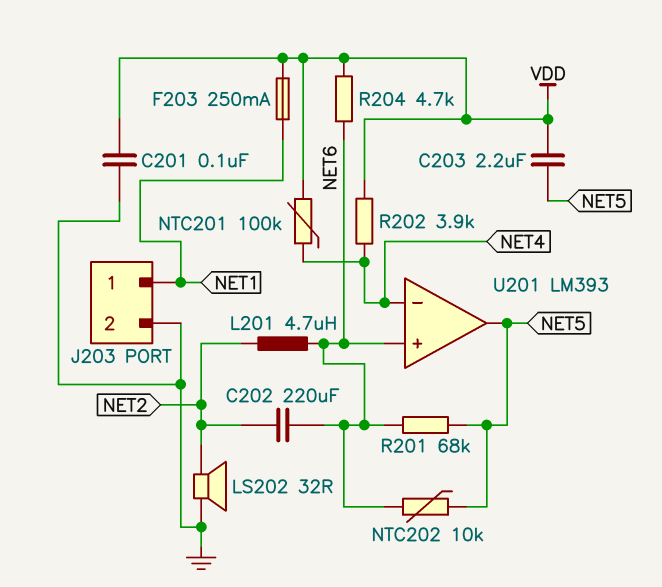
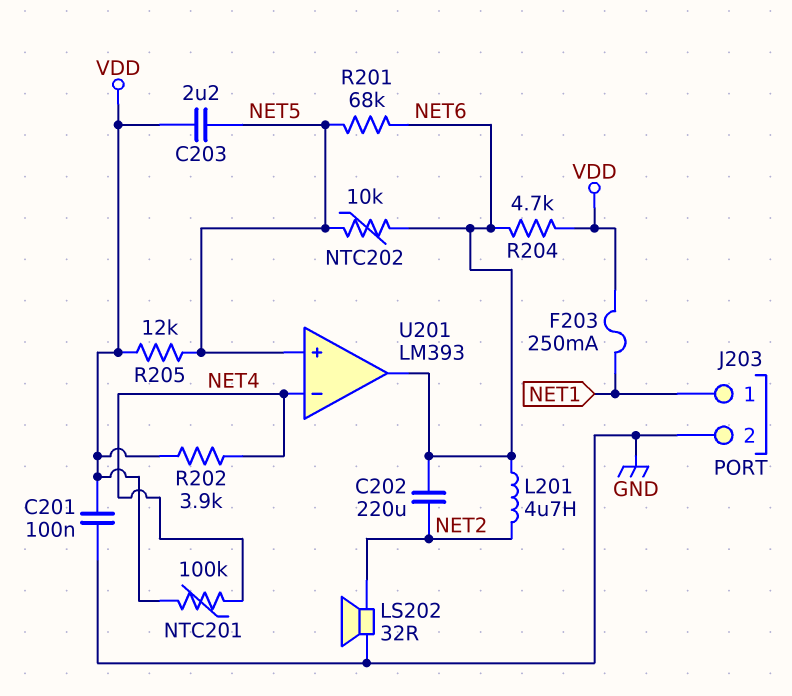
R205: none -> 12k (NET5, VDD)
U201 pin in+: NET6 -> NET5
U201 pin out: NET5 -> NET6

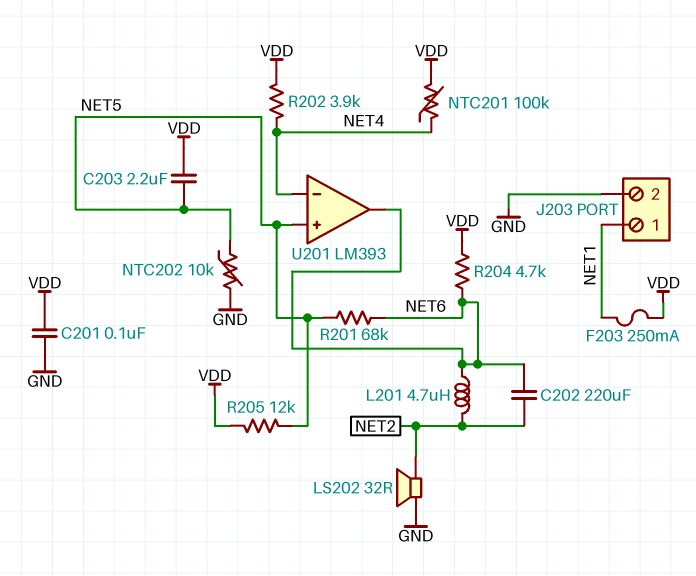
NTC202: 10k (NET5, NET6) -> 10k (GND, NET5)

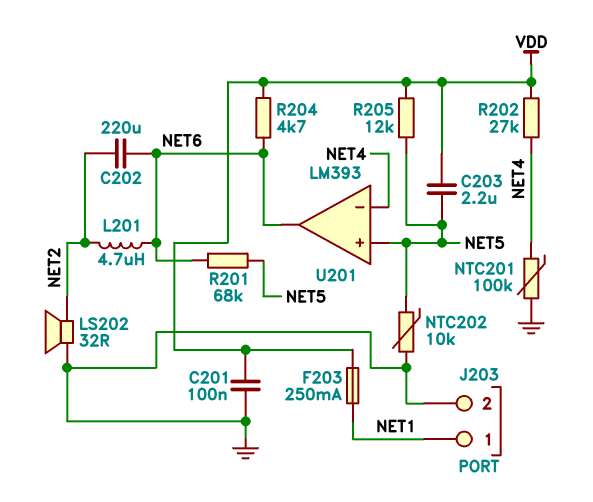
NTC201: 100k (NET4, VDD) -> 100k (GND, NET4)
R202: 3.9k (NET4, VDD) -> 27k (NET4, VDD)

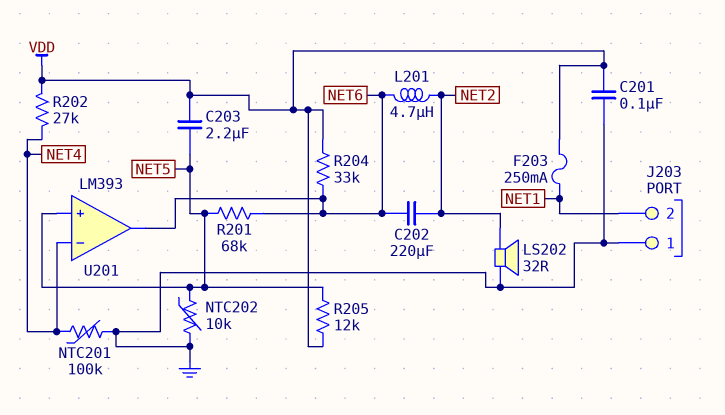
J203 pin 1: NET1 -> GND
J203 pin 2: GND -> NET1
R204: 4.7k (NET6, VDD) -> 33k (NET6, VDD)

